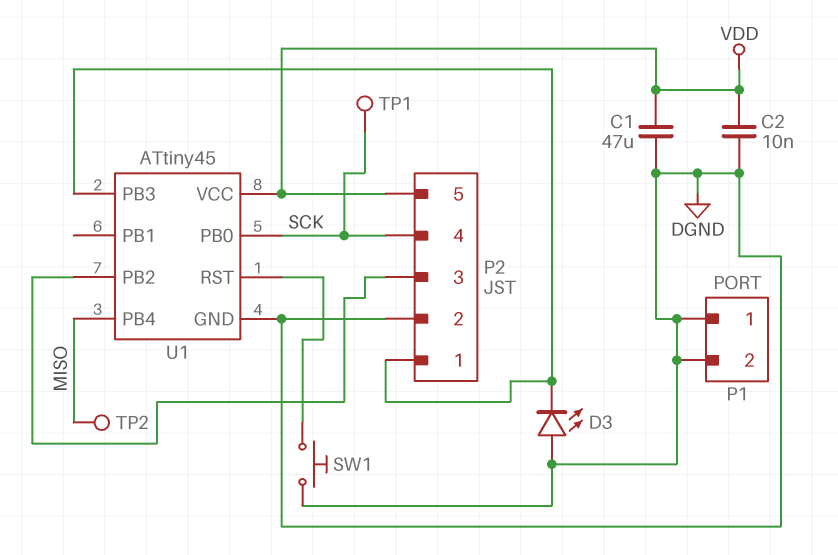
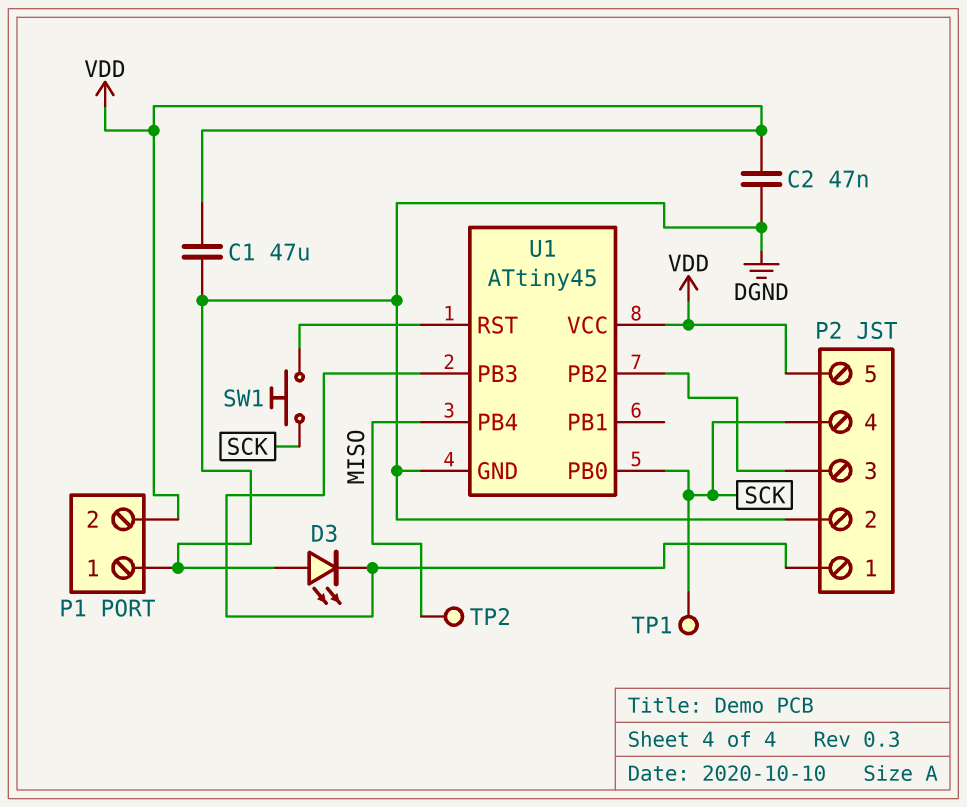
C2: 10nF (DGND, VDD) -> 47nF (DGND, VDD)
P1 pin 2: DGND -> VDD
SW1: button (DGND, U1/RST) -> button (SCK, U1/RST)

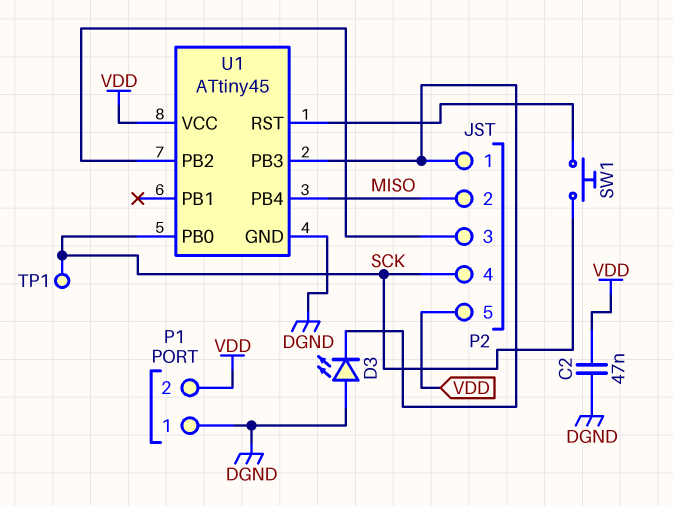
C1: 47uF (DGND, VDD) -> none
P2 pin 2: DGND -> MISO
TP2: test point (MISO) -> none

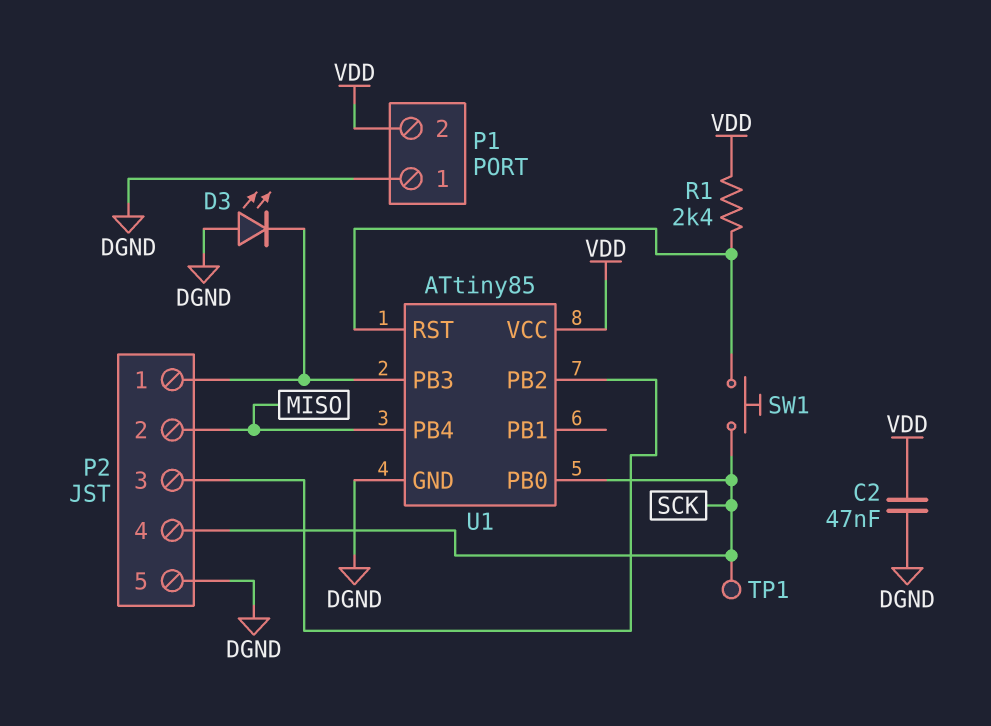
P2 pin 5: VDD -> DGND
R1: none -> 2.4k (U1/RST, VDD)
U1: ATtiny45 -> ATtiny85

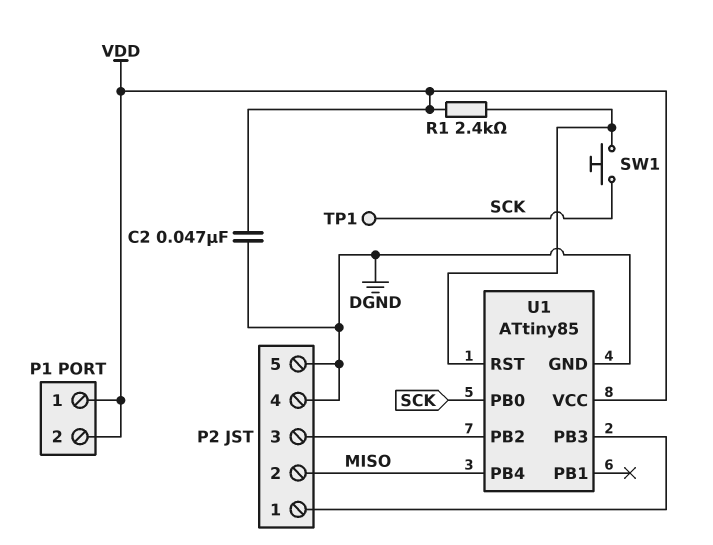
D3: LED (A DGND, K P2/1) -> none
P1 pin 1: DGND -> VDD
P2 pin 4: SCK -> DGND

